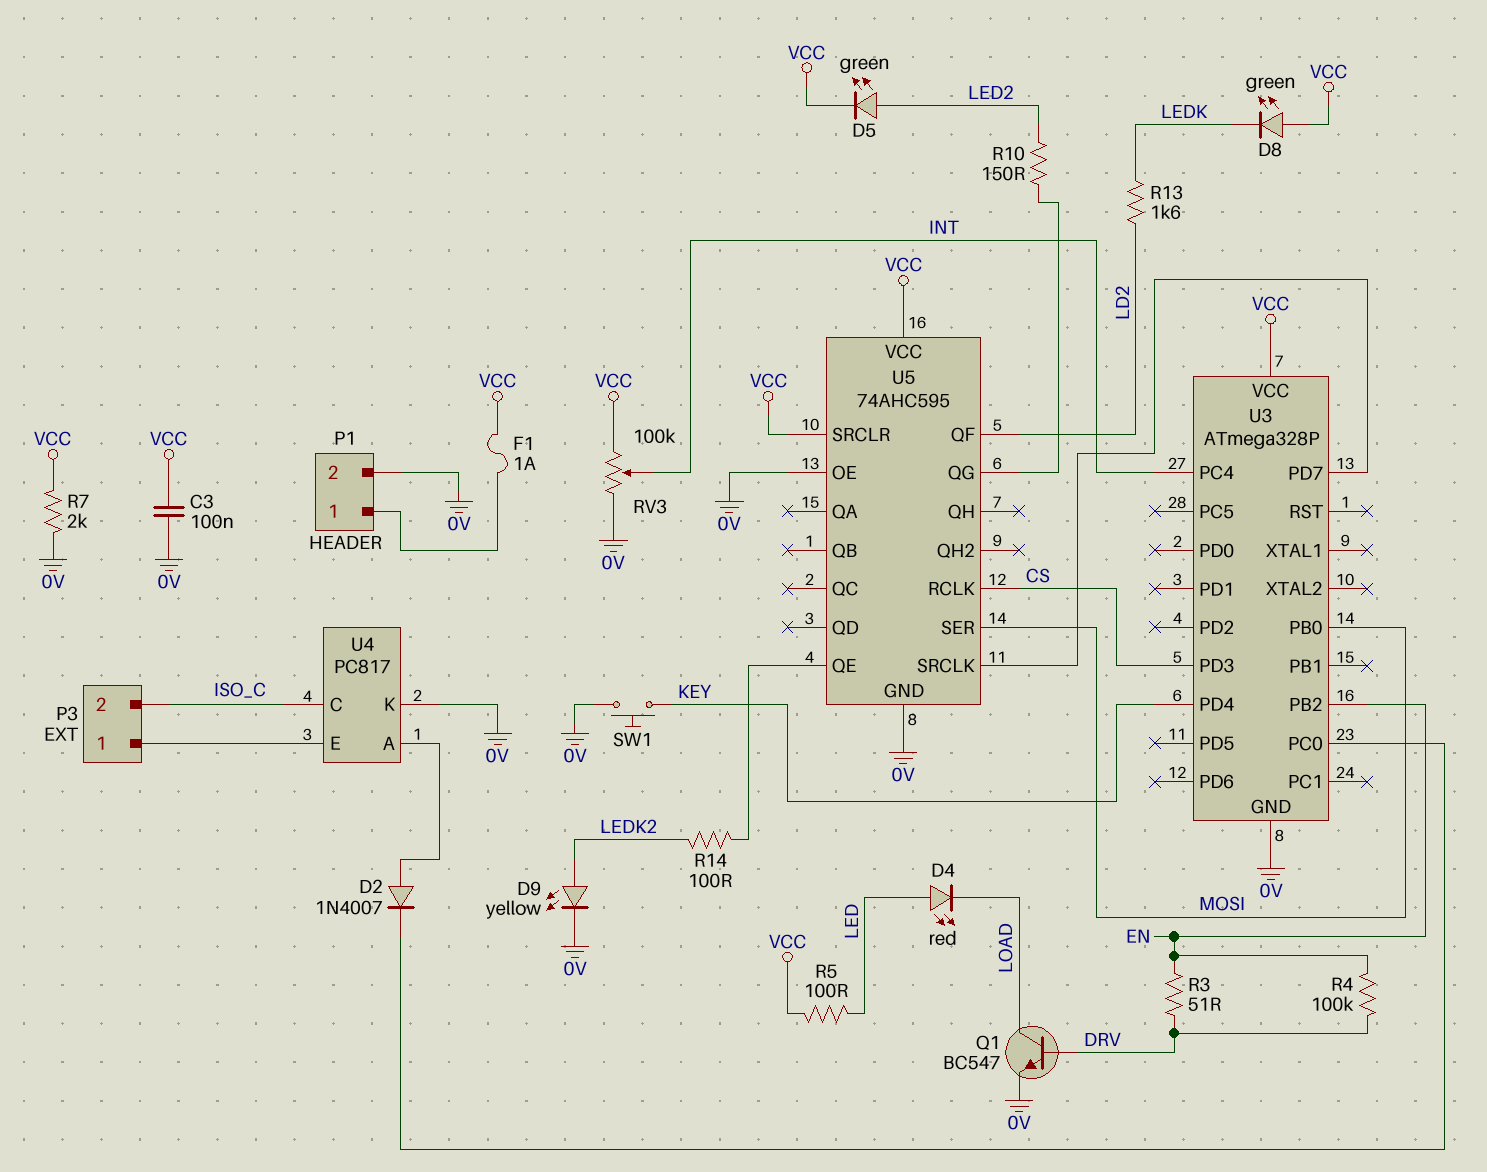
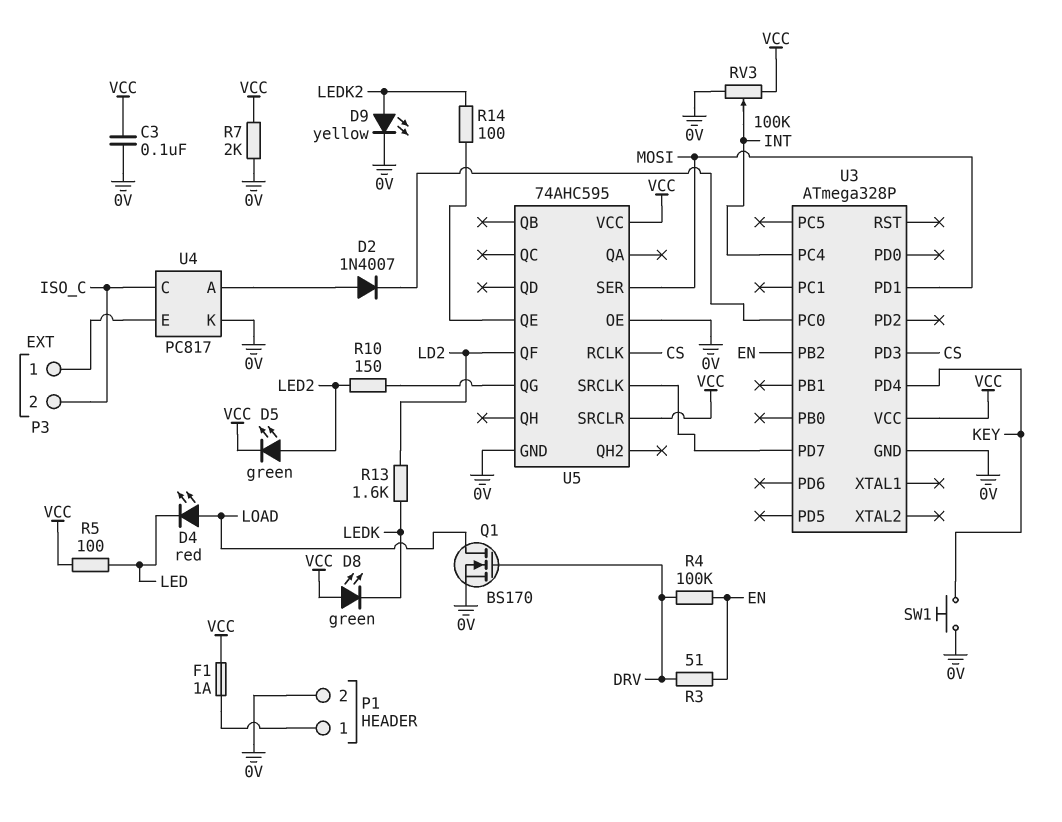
D4: LED red (A LED, K LOAD) -> LED red (A LOAD, K LED)
Q1: NPN BC547 (B DRV, C LOAD, E 0V) -> NMOS BS170 (G DRV, D LOAD, S 0V)
U3 pin PB0: MOSI -> none
U3 pin PD1: none -> MOSI

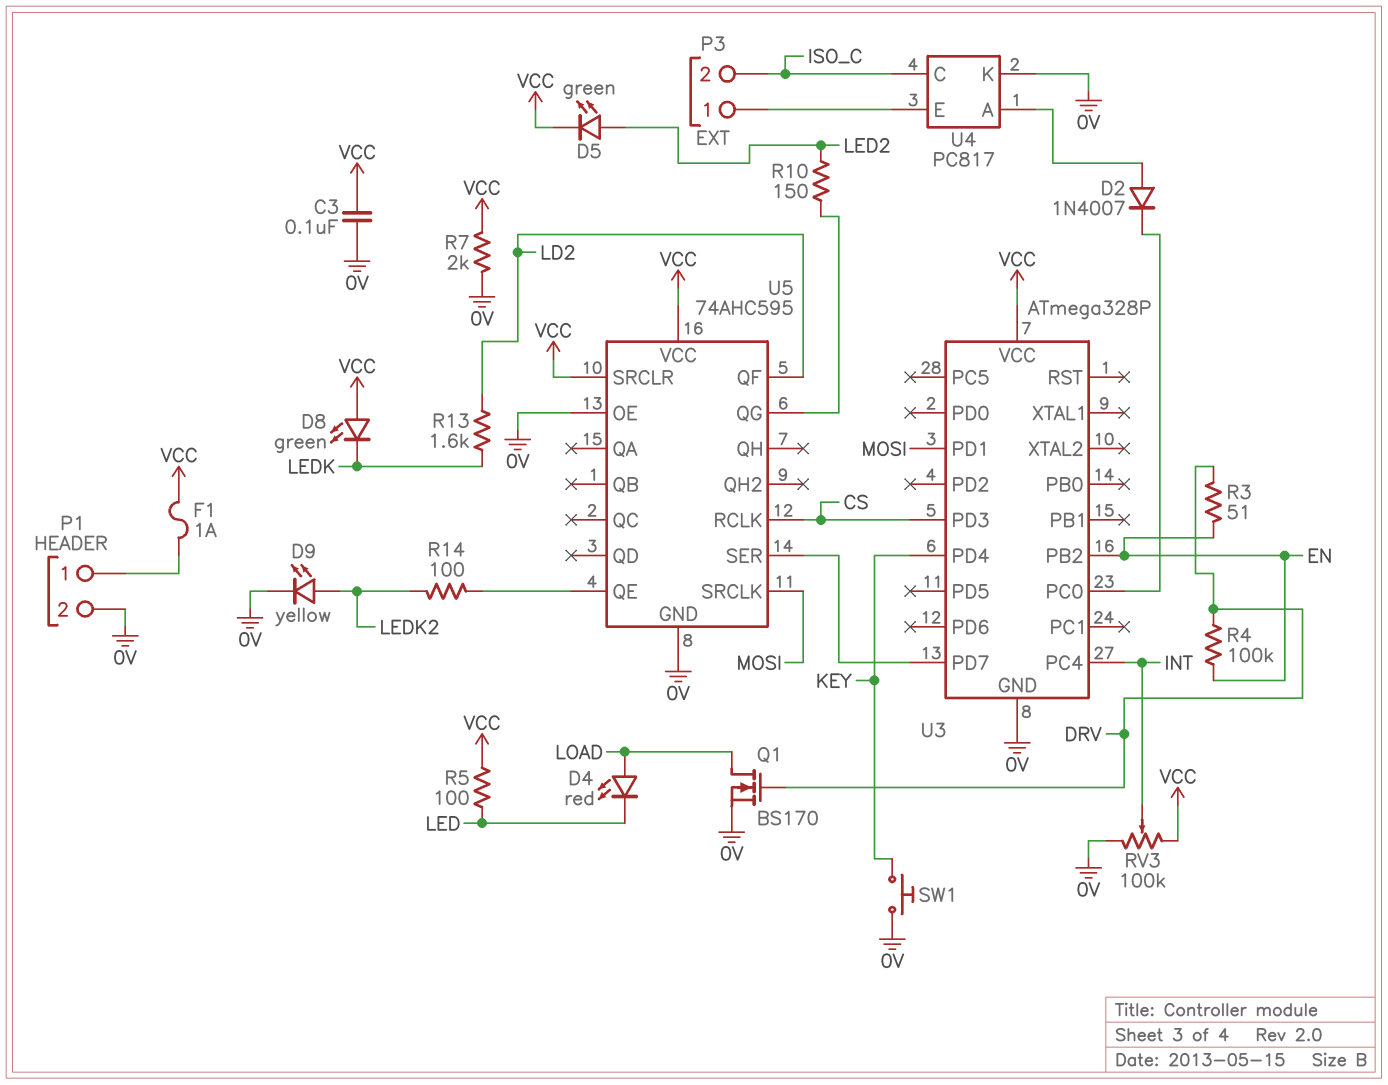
U5 pin SER: MOSI -> U3/PD7
U5 pin SRCLK: U3/PD7 -> MOSI

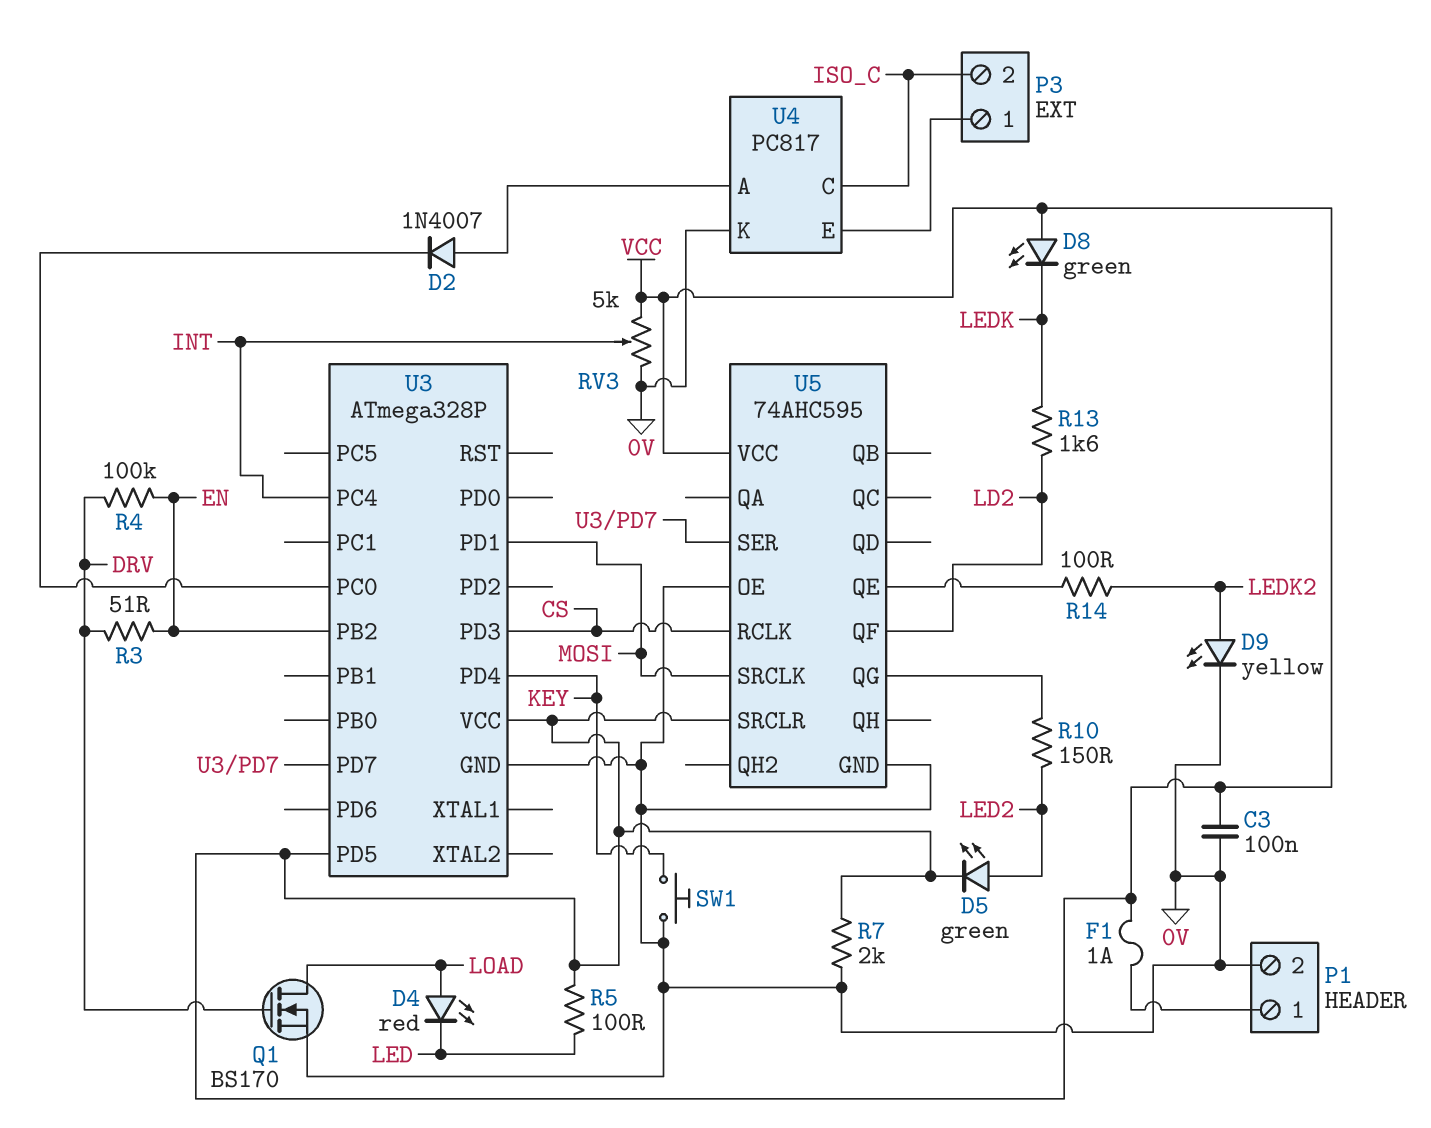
RV3: 100k (0V, VCC, wiper INT) -> 5k (0V, VCC, wiper INT)
U3 pin PD5: none -> VCC

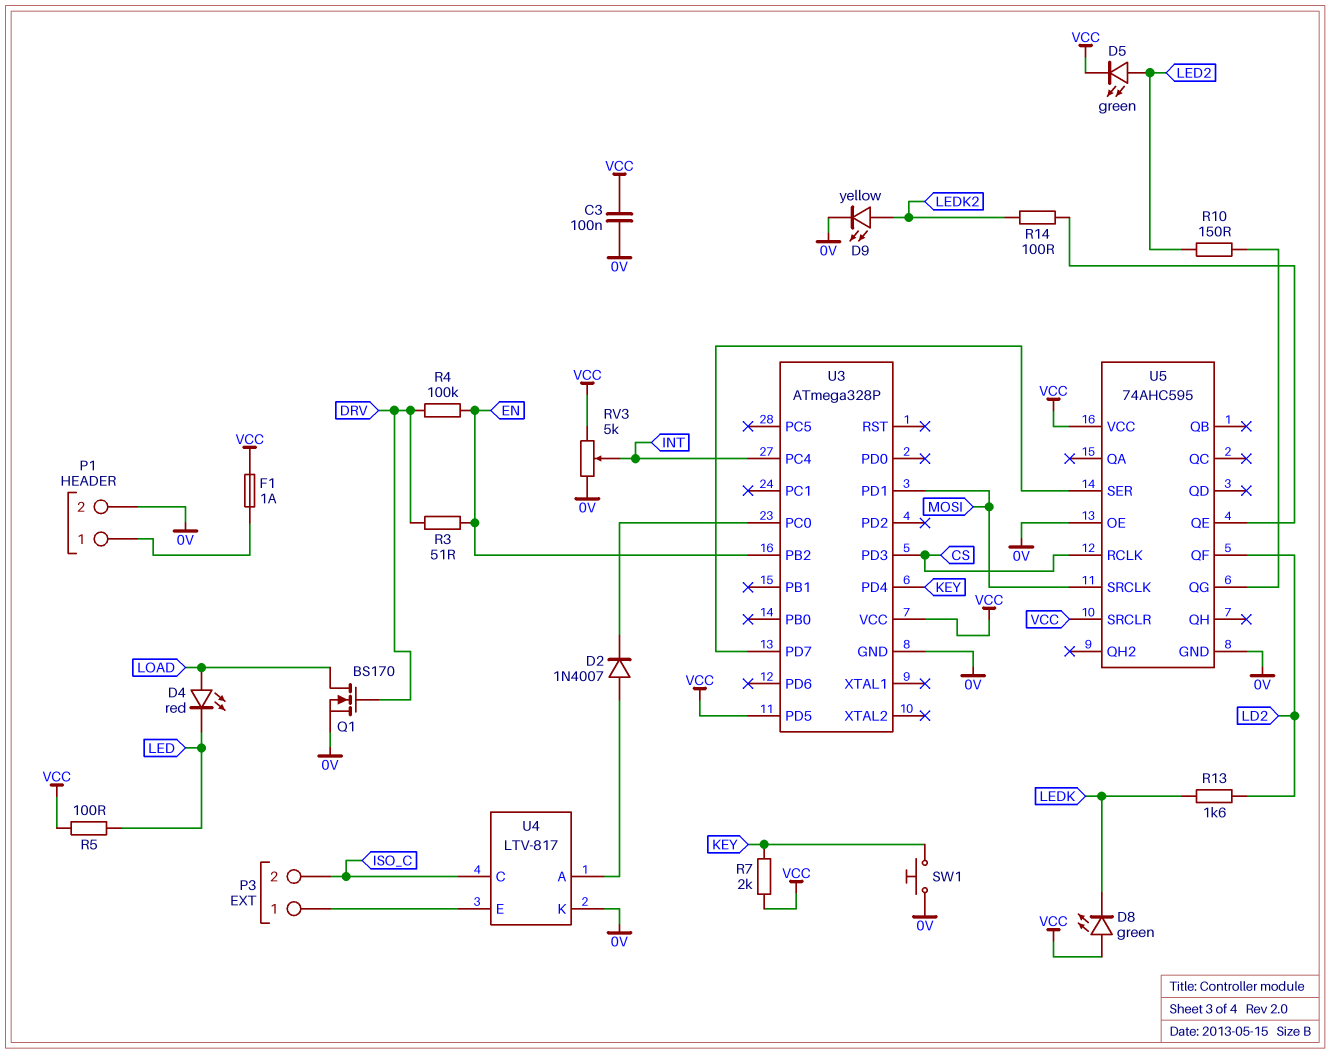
R7: 2k (0V, VCC) -> 2k (KEY, VCC)
U4: PC817 -> LTV-817

